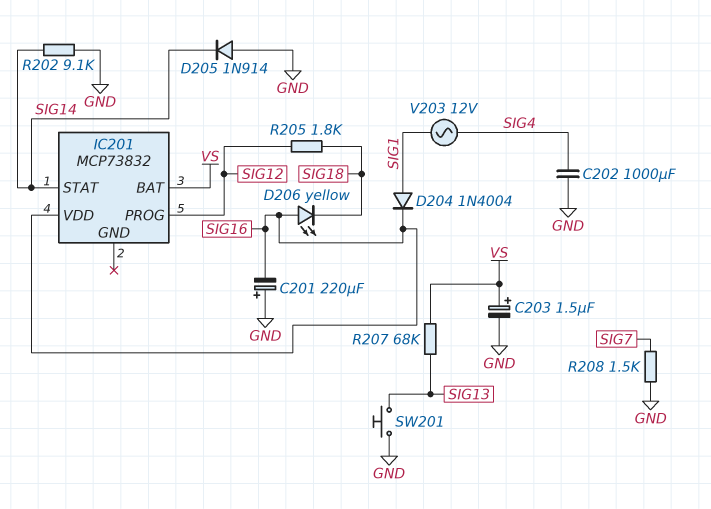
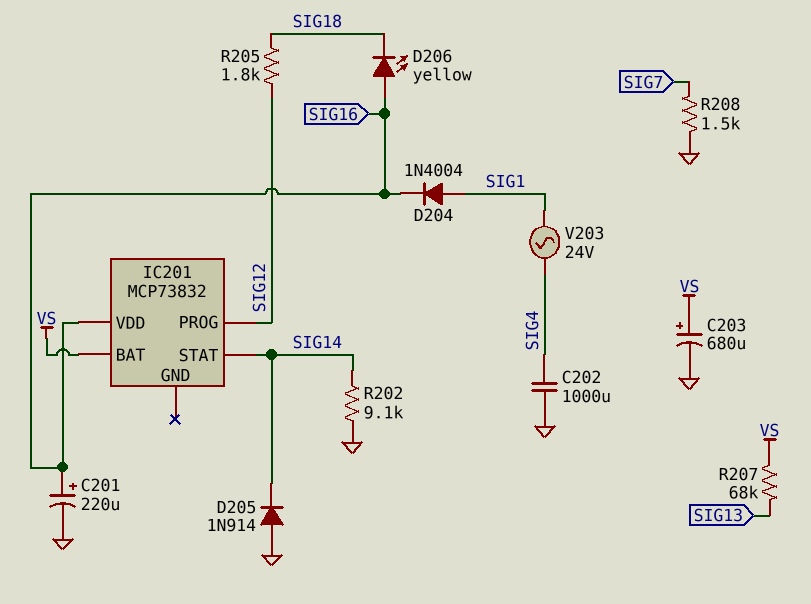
C201: 220uF (plus GND, minus SIG16) -> 220uF (plus SIG16, minus GND)
C203: 1.5uF (plus VS, minus GND) -> 680uF (plus VS, minus GND)
SW201: button (GND, SIG13) -> none
V203: AC 12V (SIG1, SIG4) -> AC 24V (SIG1, SIG4)

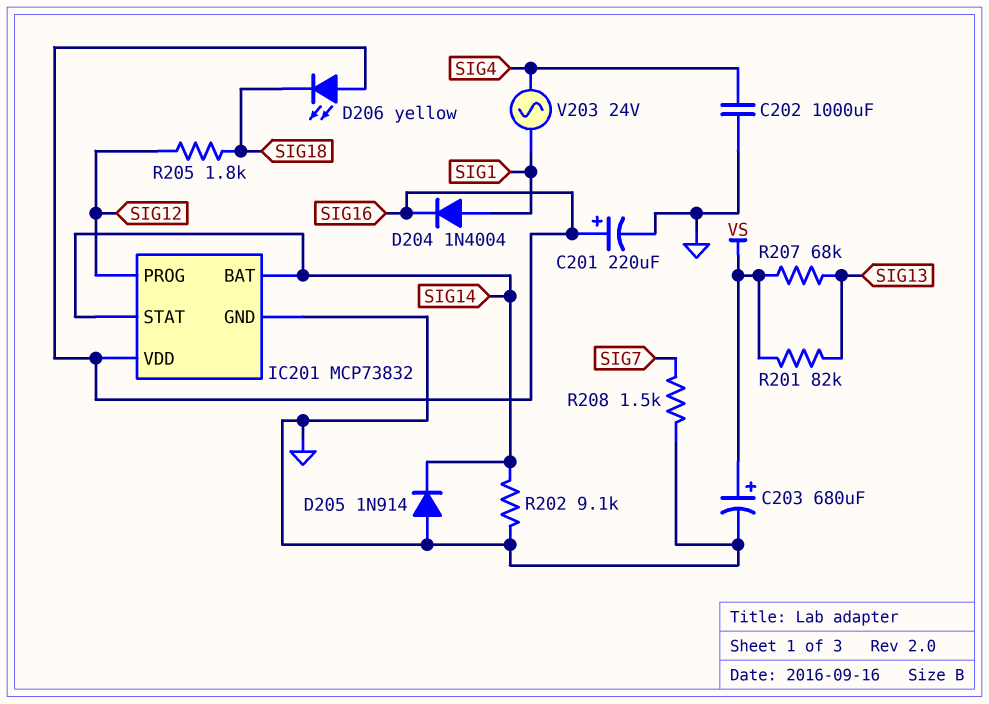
IC201 pin BAT: VS -> SIG14
IC201 pin GND: none -> GND
R201: none -> 82k (SIG13, VS)

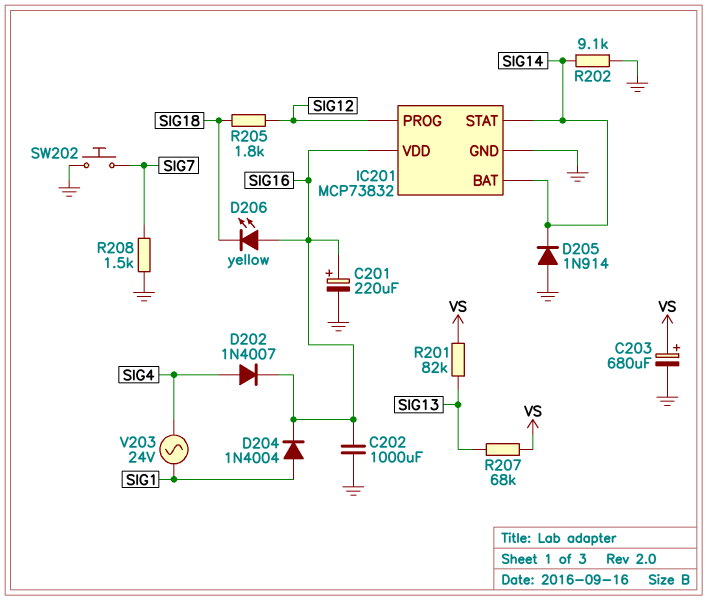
C202: 1000uF (GND, SIG4) -> 1000uF (GND, SIG16)
D202: none -> diode 1N4007 (A SIG4, K SIG16)
SW202: none -> button (GND, SIG7)

